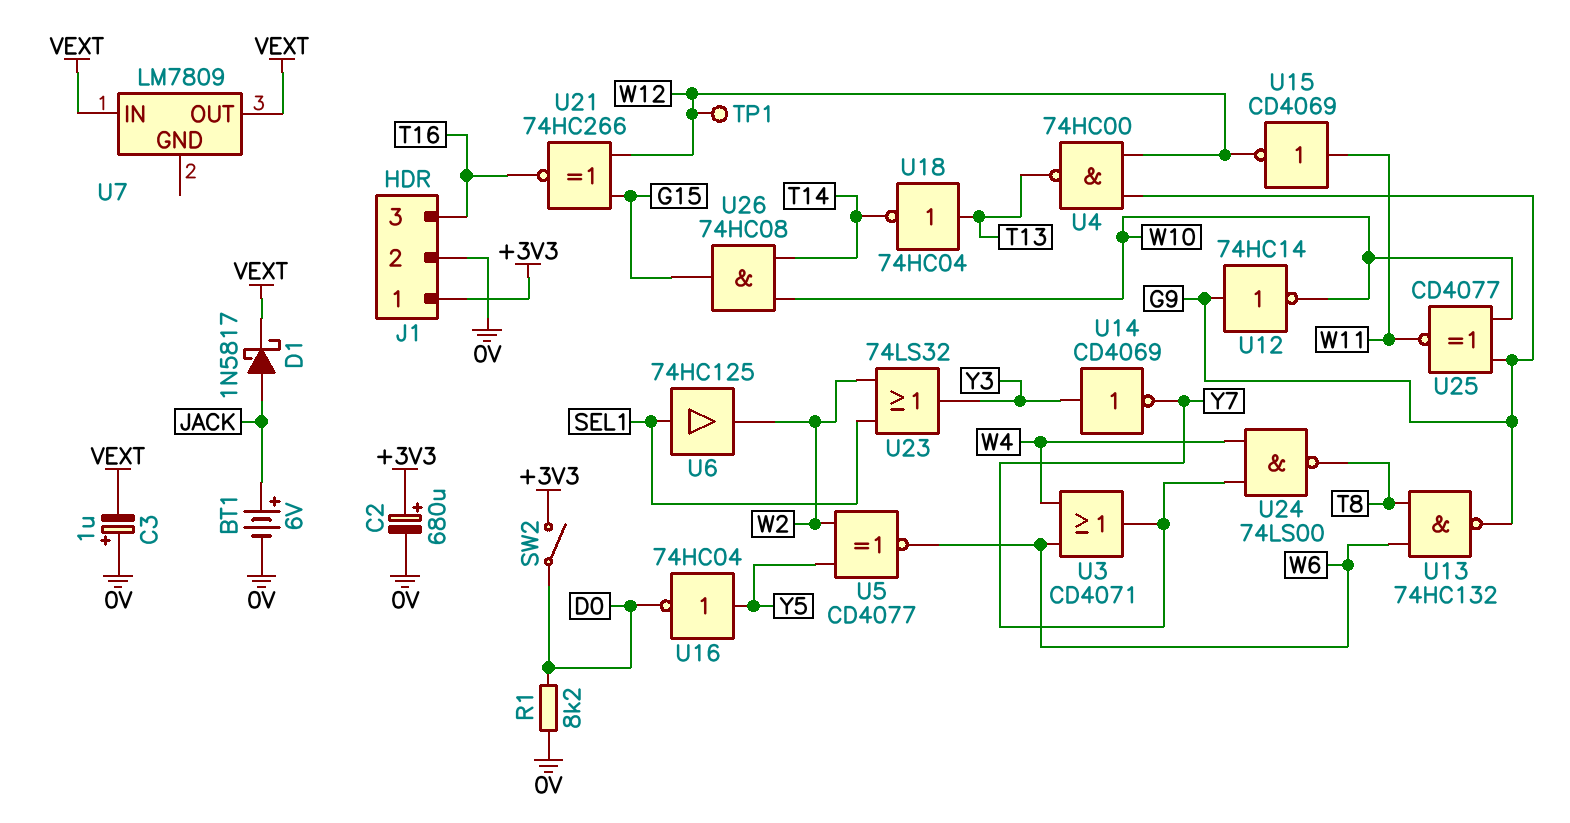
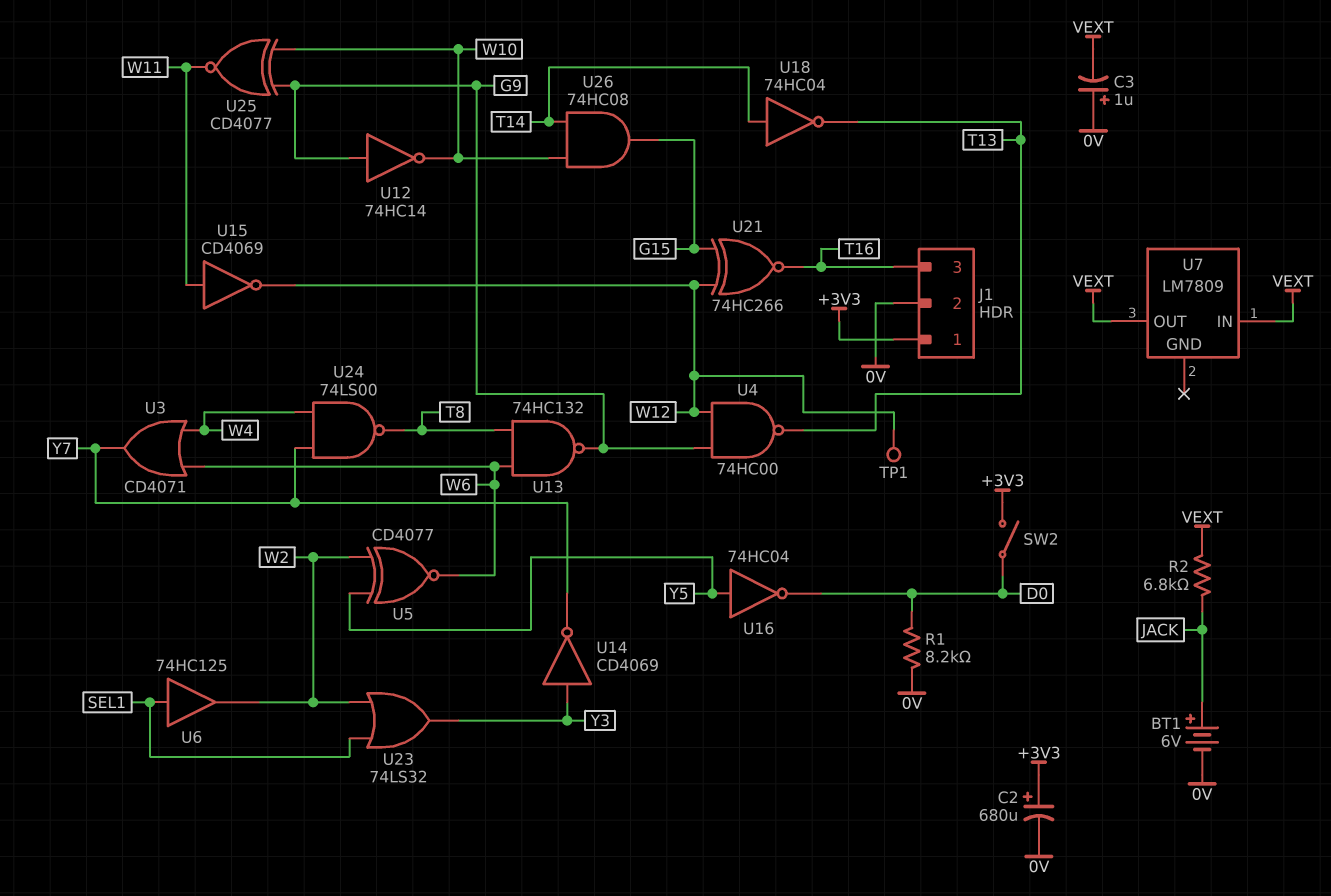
D1: schottky 1N5817 (A JACK, K VEXT) -> none
R2: none -> 6.8k (JACK, VEXT)
U18: NOT 74HC04 (in T13, out T14) -> NOT 74HC04 (in T14, out T13)

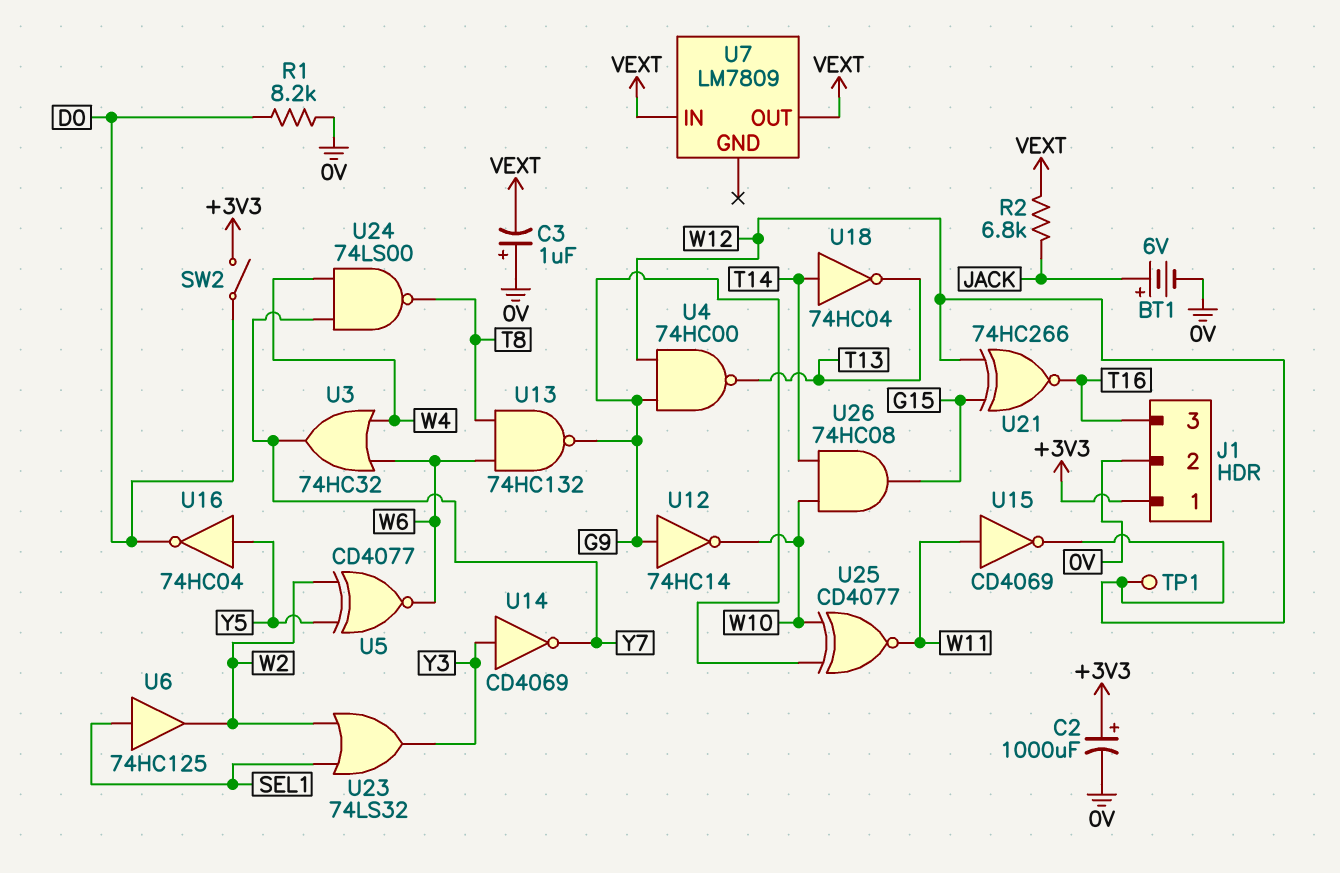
C2: 680uF (plus +3V3, minus 0V) -> 1000uF (plus +3V3, minus 0V)
U3: OR CD4071 (in W4, in W6, out Y7) -> OR 74HC32 (in W4, in W6, out Y7)

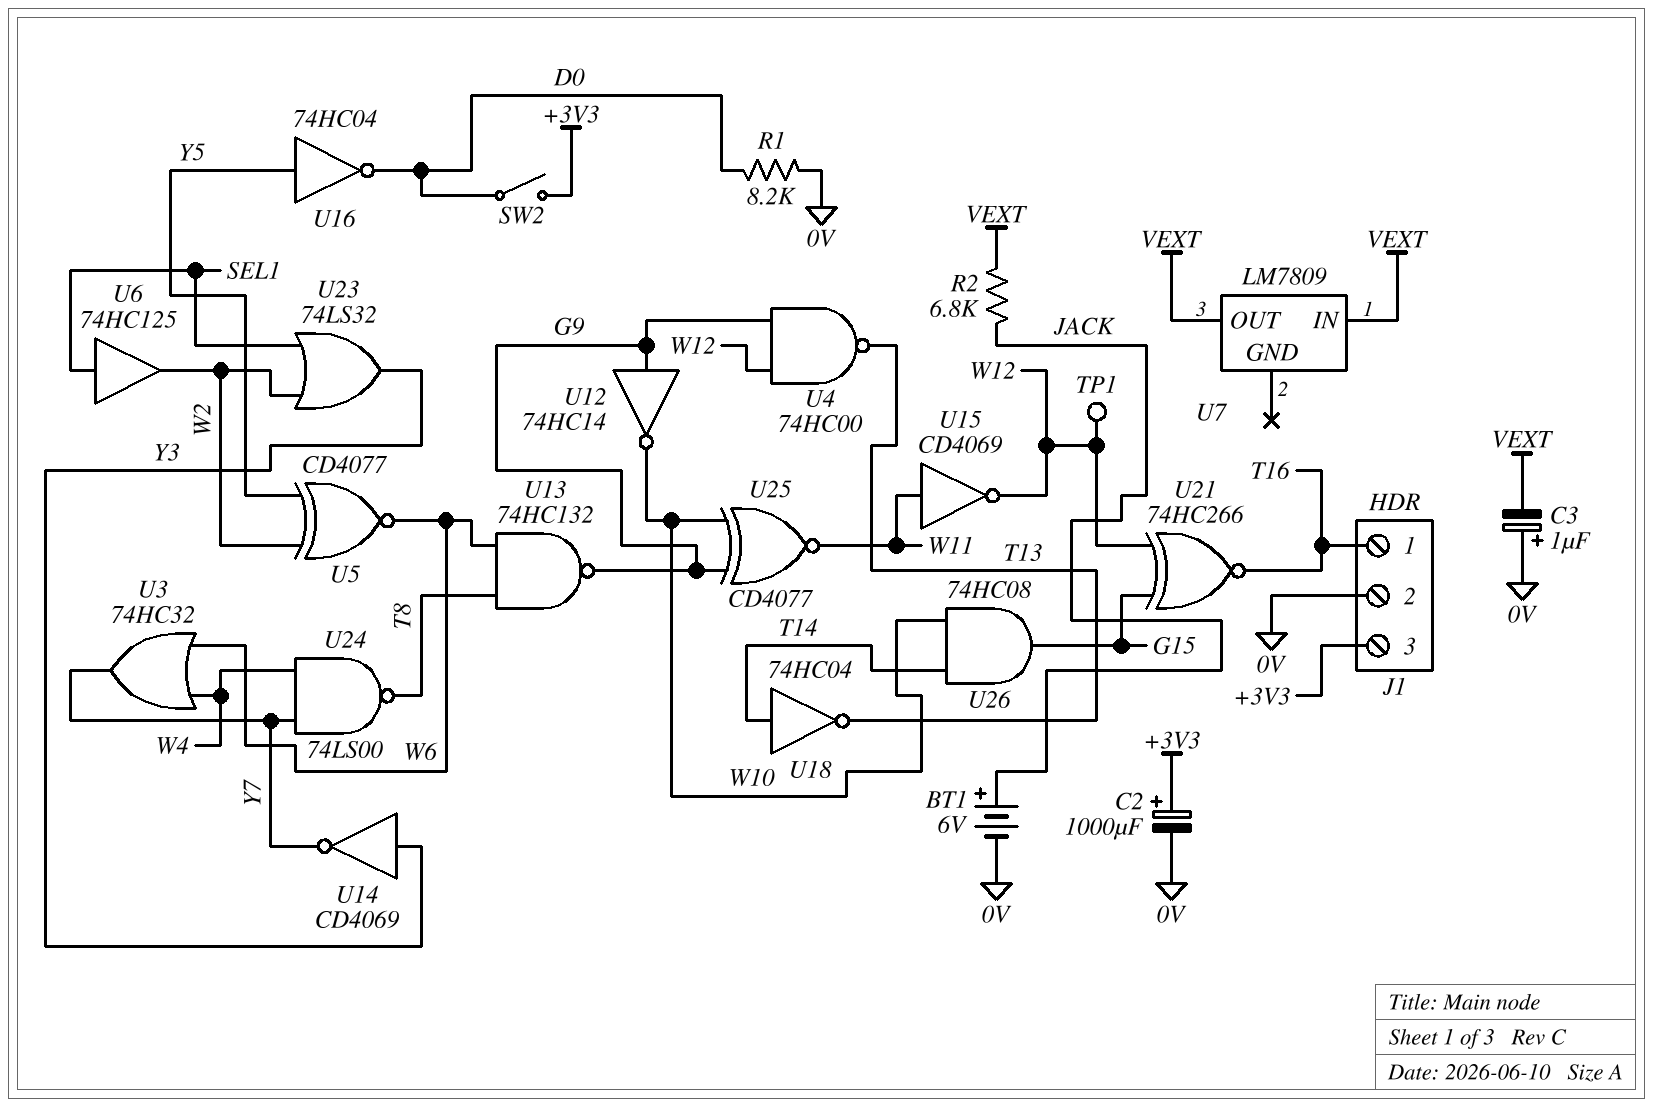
J1 pin 1: +3V3 -> T16
J1 pin 3: T16 -> +3V3

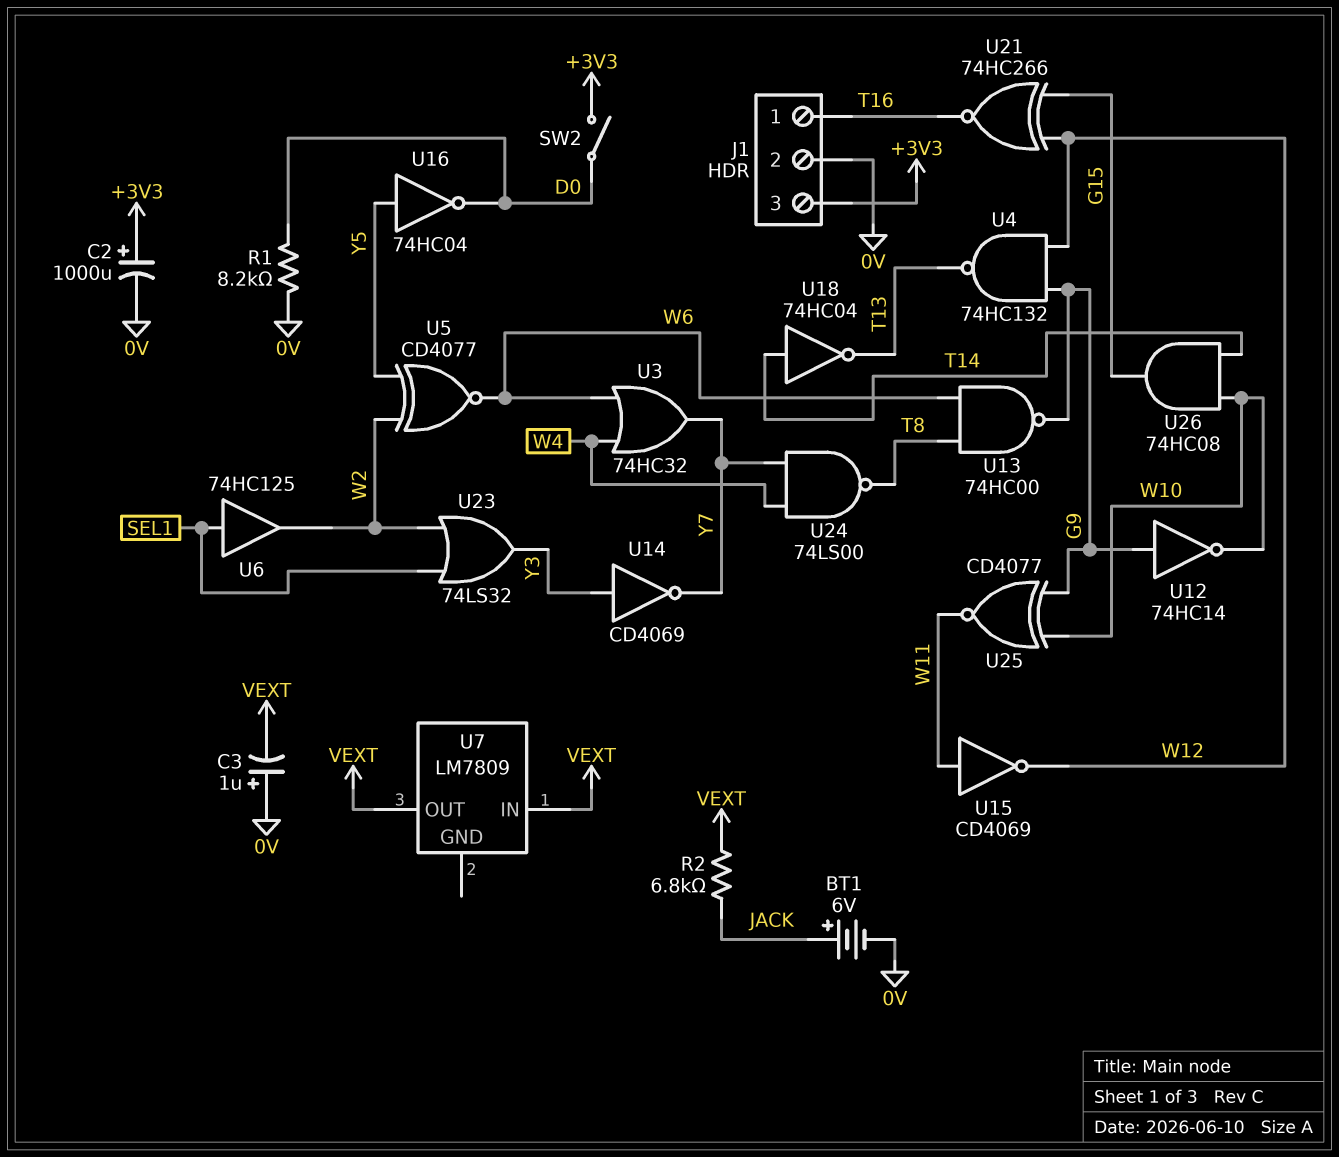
TP1: test point (W12) -> none
U4: NAND 74HC00 (in G9, in W12, out T13) -> NAND 74HC132 (in G9, in W12, out T13)
U13: NAND 74HC132 (in T8, in W6, out G9) -> NAND 74HC00 (in T8, in W6, out G9)

